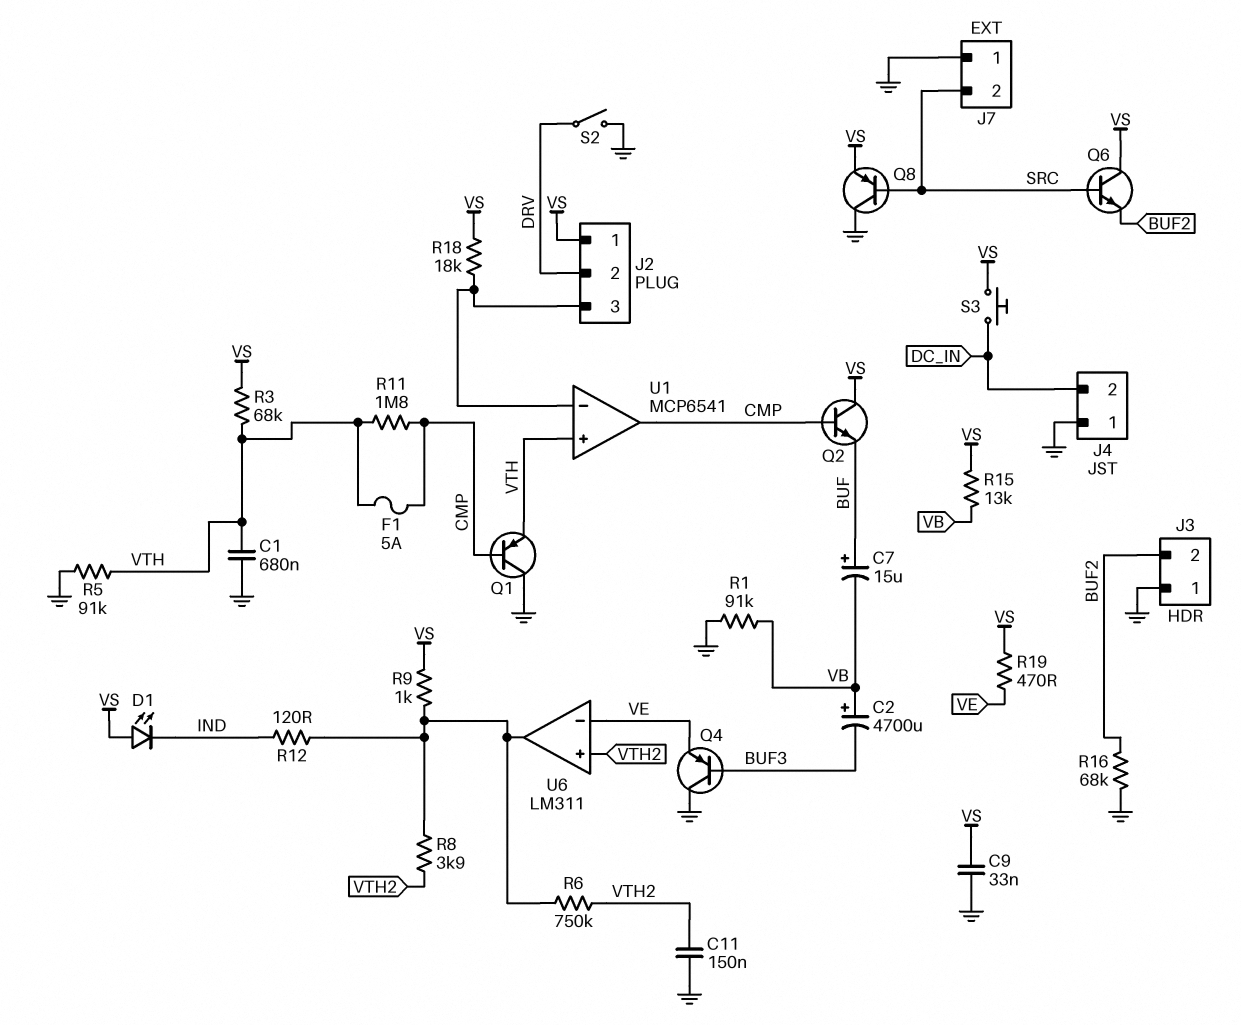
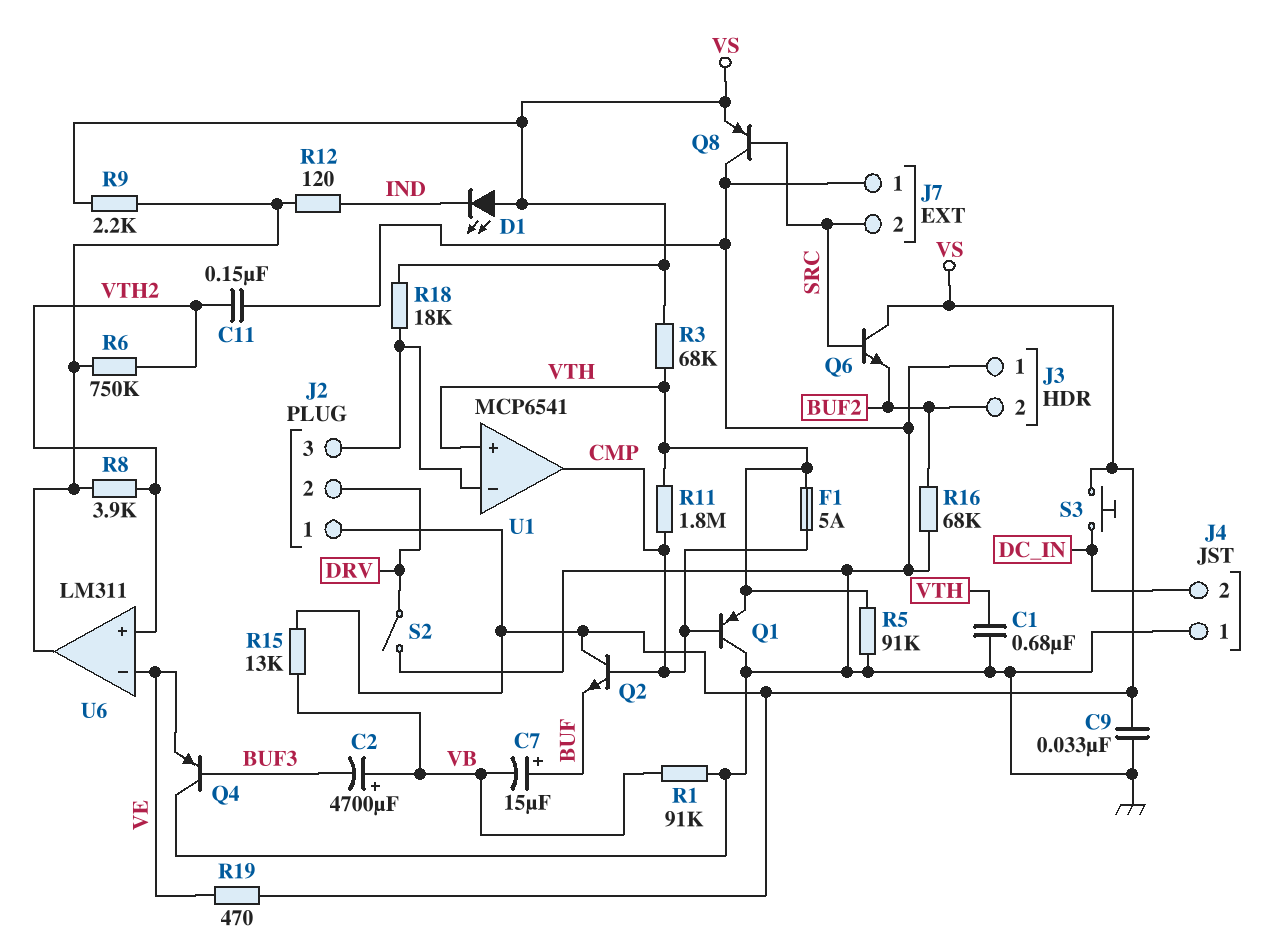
R9: 1k (U6/out, VS) -> 2.2k (U6/out, VS)

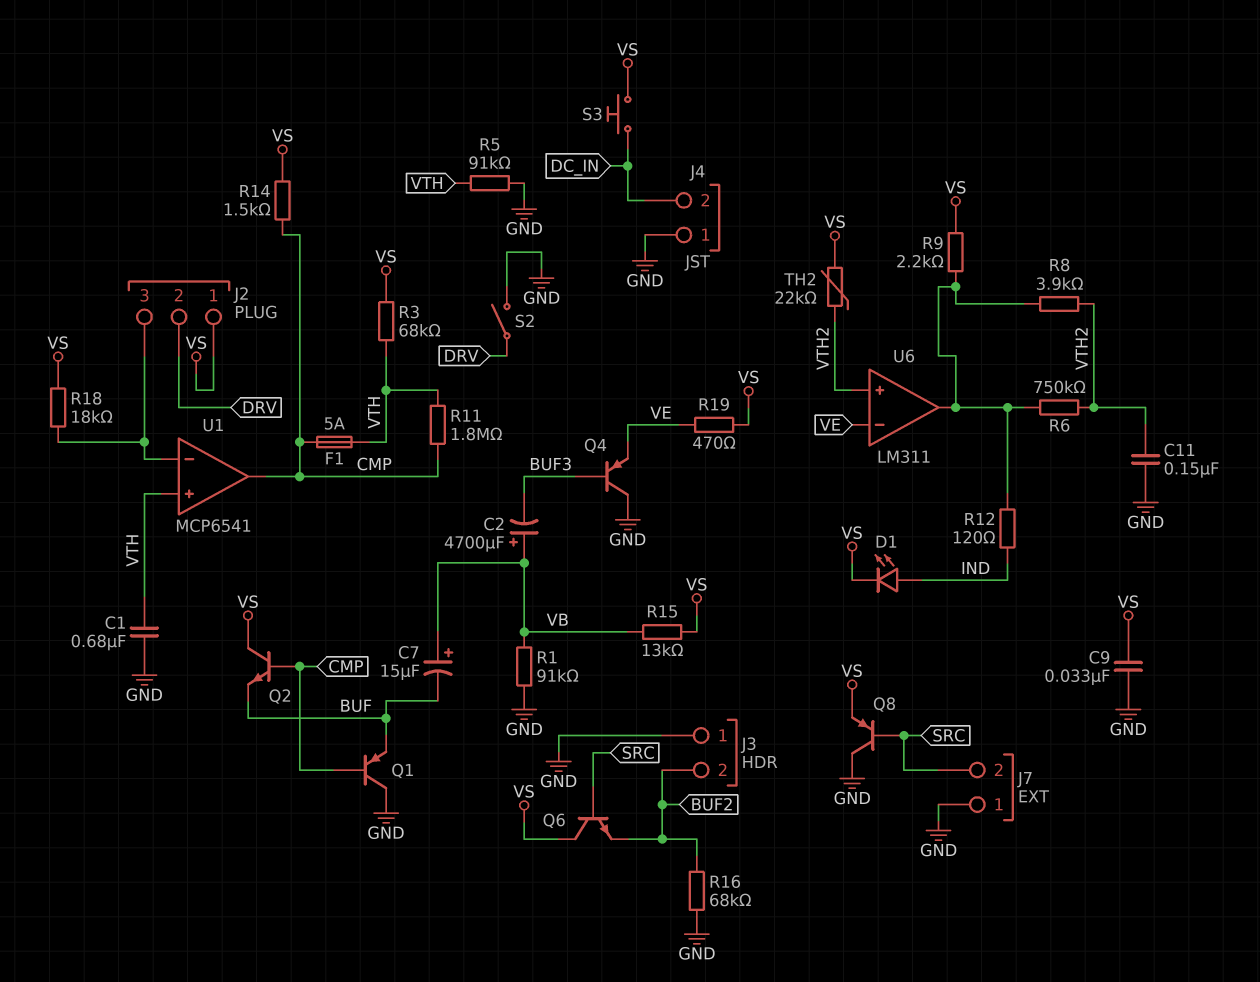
C7: 15uF (plus BUF, minus VB) -> 15uF (plus VB, minus BUF)
D1: LED (A VS, K IND) -> LED (A IND, K VS)
Q1: PNP (B CMP, C GND, E VTH) -> PNP (B CMP, C GND, E BUF)
R14: none -> 1.5k (CMP, VS)
TH2: none -> 22k (VS, VTH2)

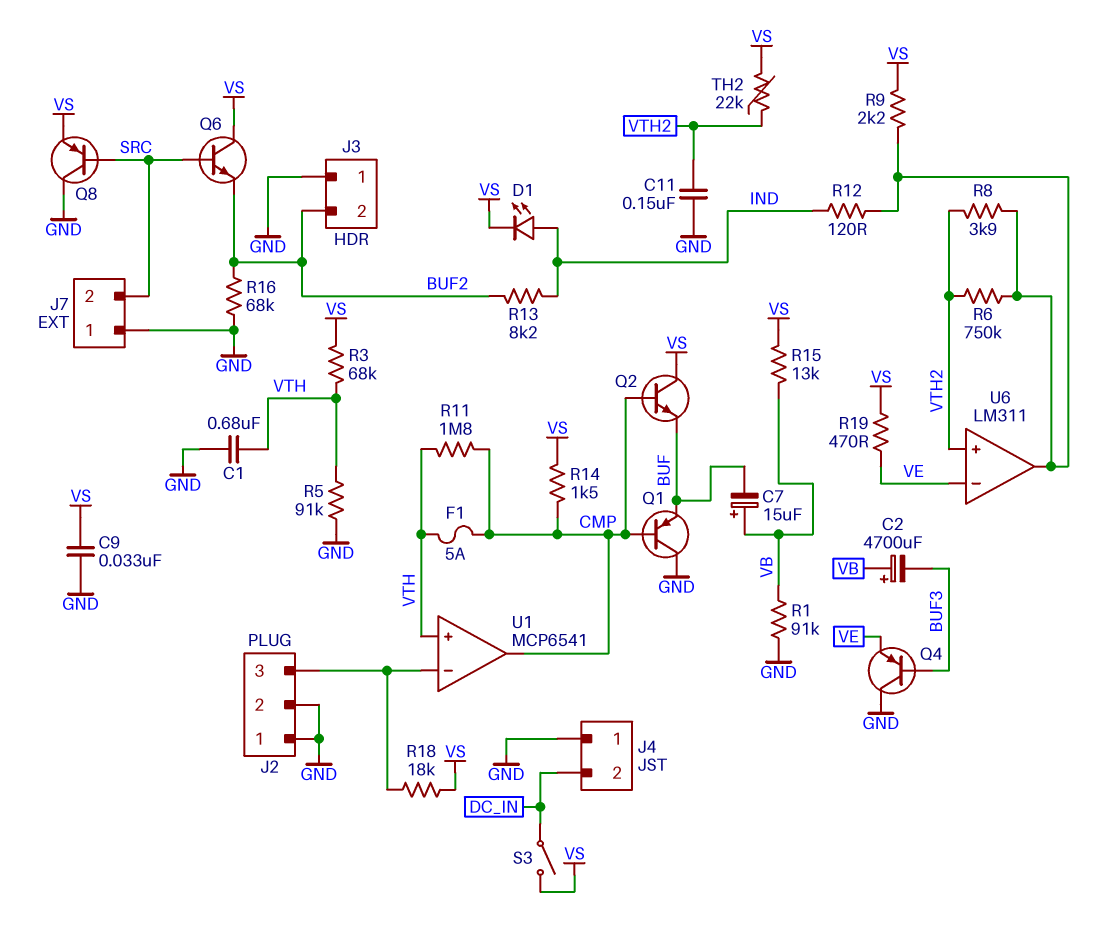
J2 pin 1: VS -> GND
J2 pin 2: DRV -> GND
R13: none -> 8.2k (BUF2, IND)
S2: switch (DRV, GND) -> none
S3: button (DC_IN, VS) -> switch (DC_IN, VS)

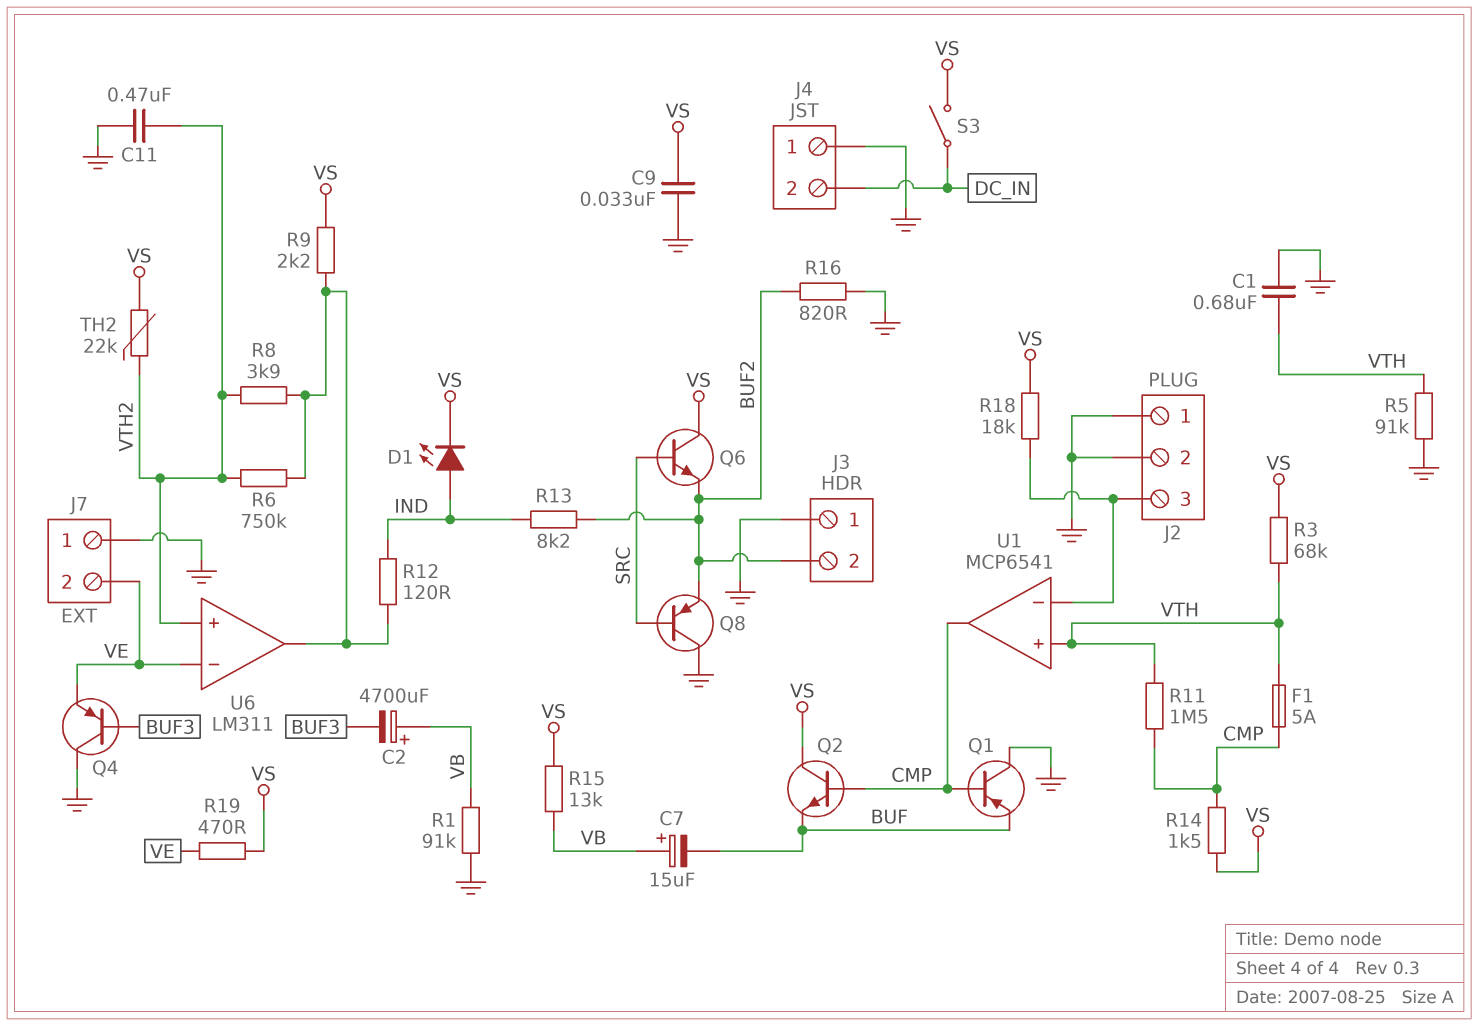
C11: 150nF (GND, VTH2) -> 470nF (GND, VTH2)
J7 pin 2: SRC -> VE
Q8: PNP (B SRC, C GND, E VS) -> PNP (B SRC, C GND, E BUF2)
R11: 1.8M (CMP, VTH) -> 1.5M (CMP, VTH)
R16: 68k (BUF2, GND) -> 820 (BUF2, GND)

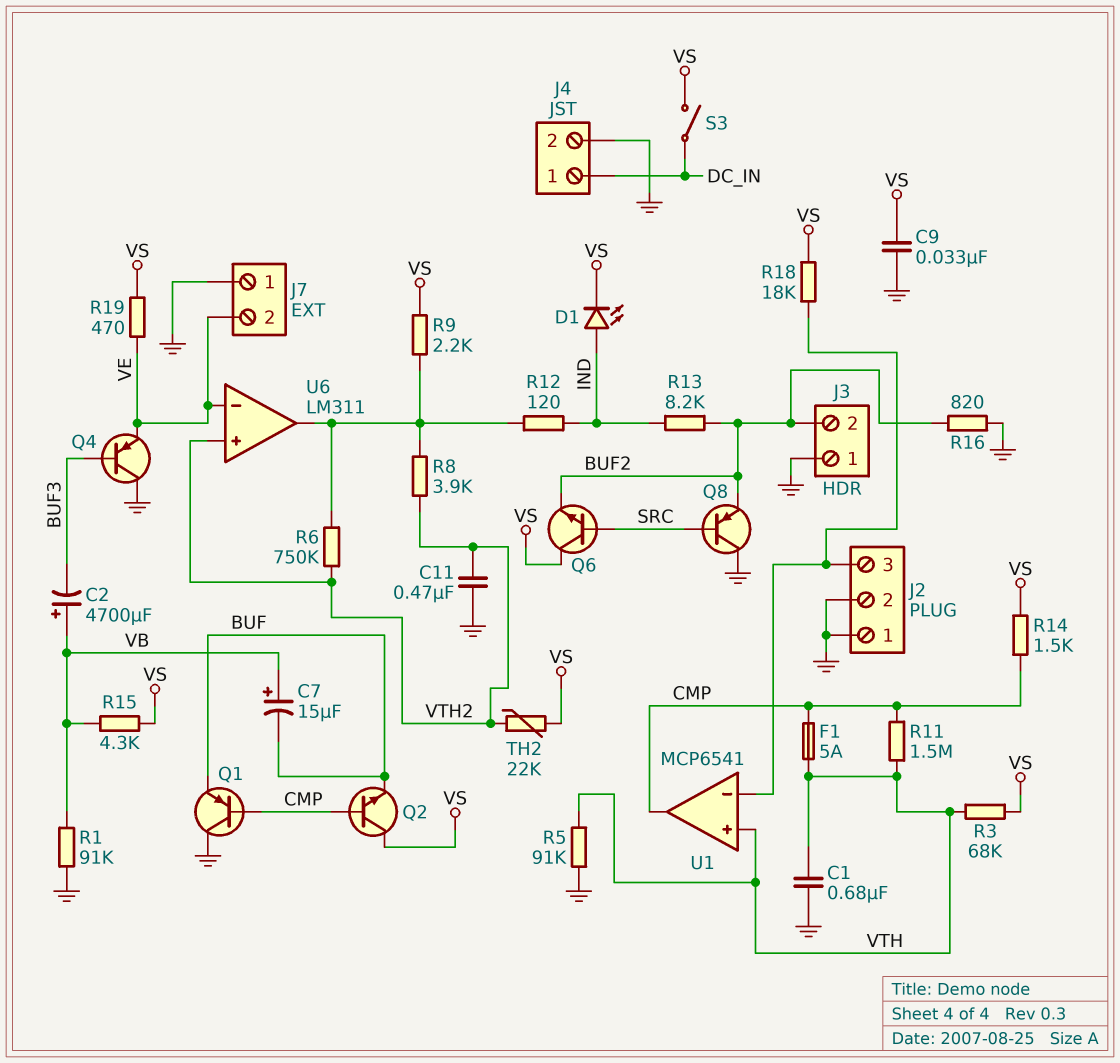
J4 pin 1: GND -> DC_IN
J4 pin 2: DC_IN -> GND
R15: 13k (VB, VS) -> 4.3k (VB, VS)

